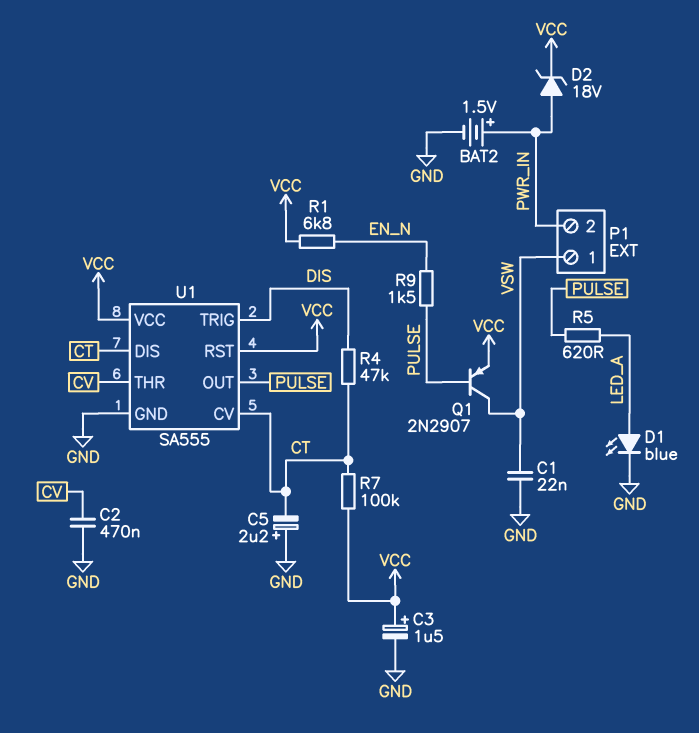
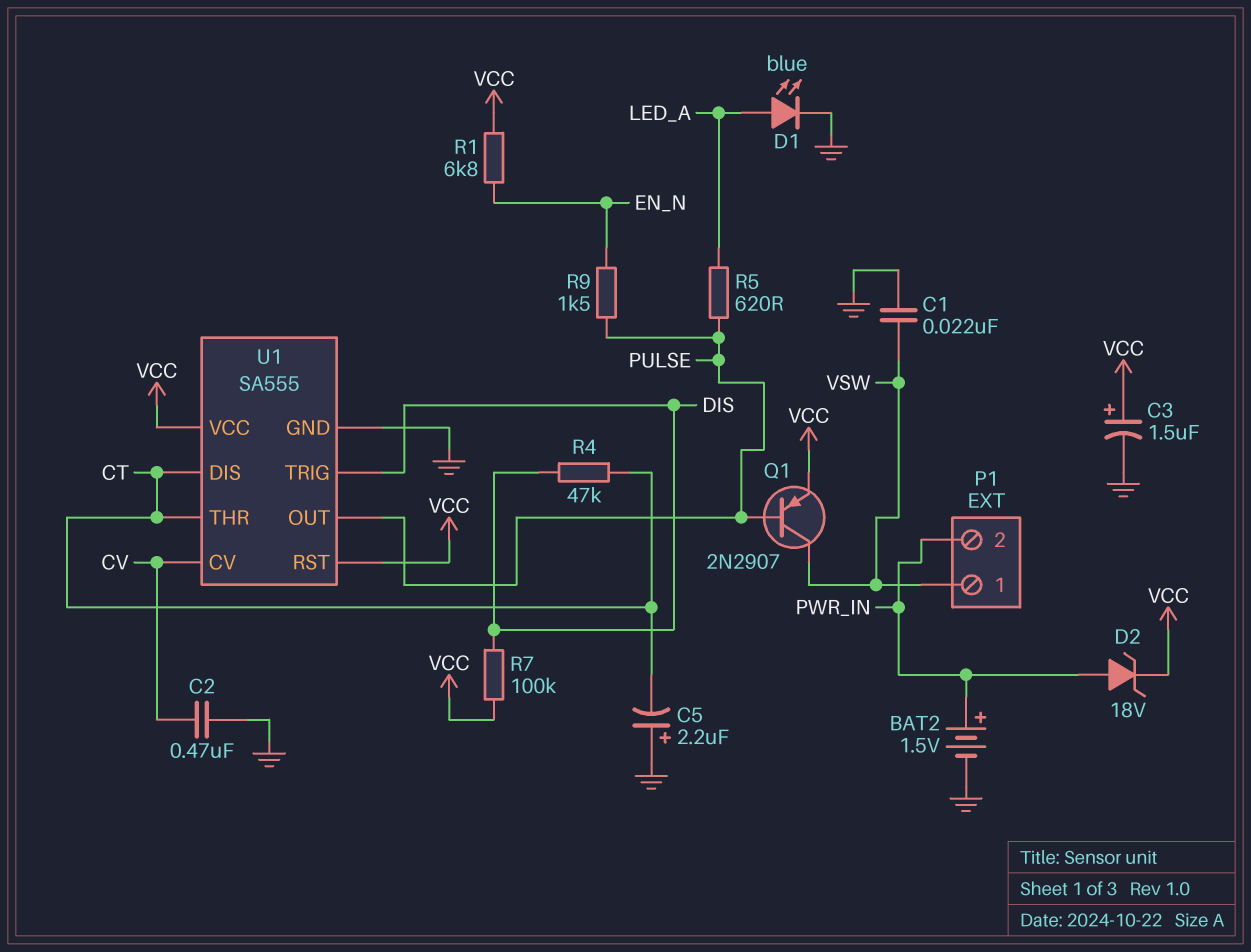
R7: 100k (CT, VCC) -> 100k (DIS, VCC)
U1 pin CV: CT -> CV
U1 pin THR: CV -> CT

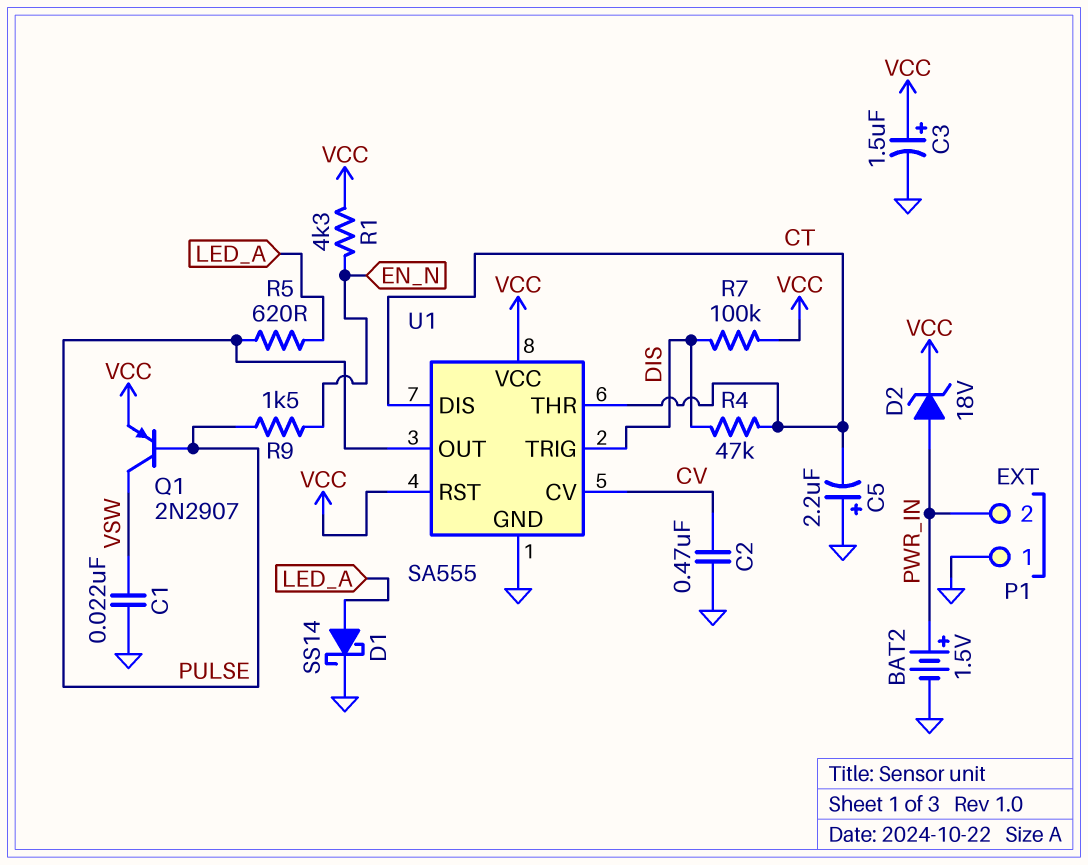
D1: LED blue (A LED_A, K GND) -> schottky SS14 (A LED_A, K GND)
P1 pin 1: VSW -> GND
R1: 6.8k (EN_N, VCC) -> 4.3k (EN_N, VCC)

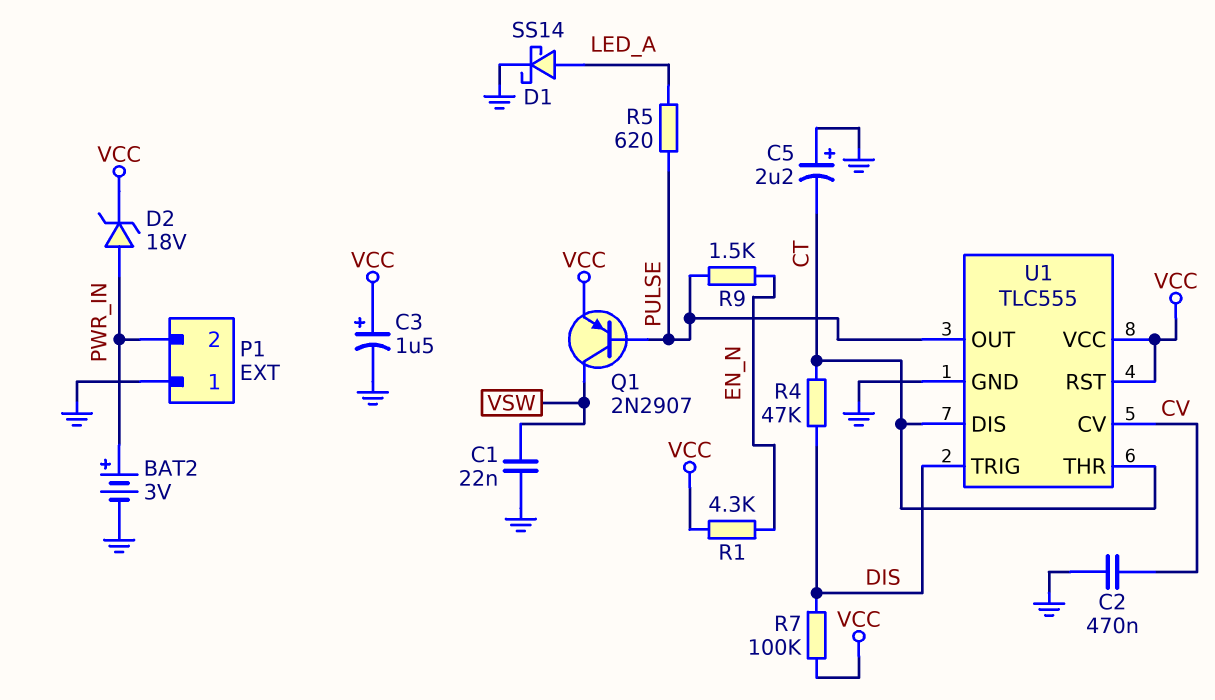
BAT2: 1.5V (plus PWR_IN, minus GND) -> 3V (plus PWR_IN, minus GND)
U1: SA555 -> TLC555

